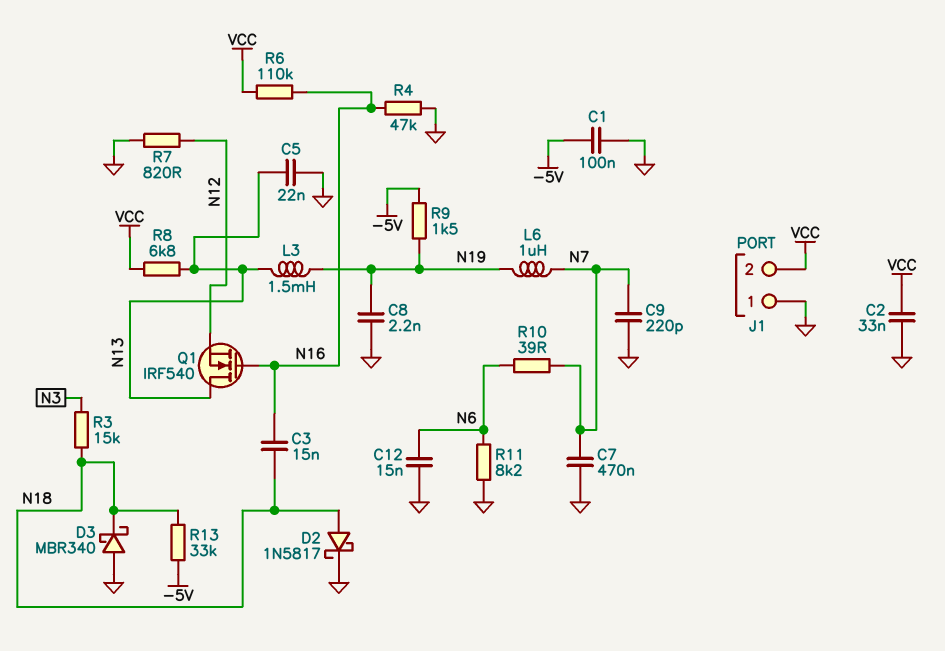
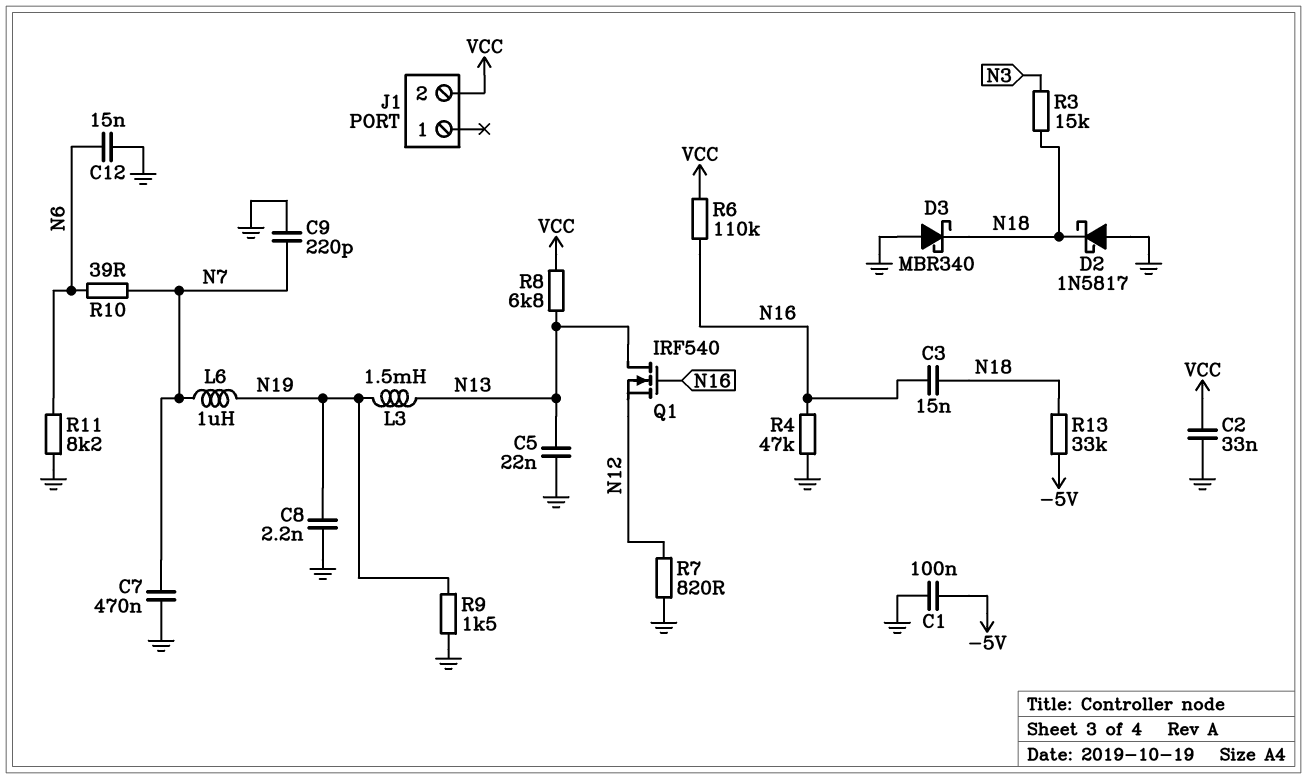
D2: schottky 1N5817 (A N18, K GND) -> schottky 1N5817 (A GND, K N18)
J1 pin 1: GND -> none
R9: 1.5k (-5V, N19) -> 1.5k (GND, N19)

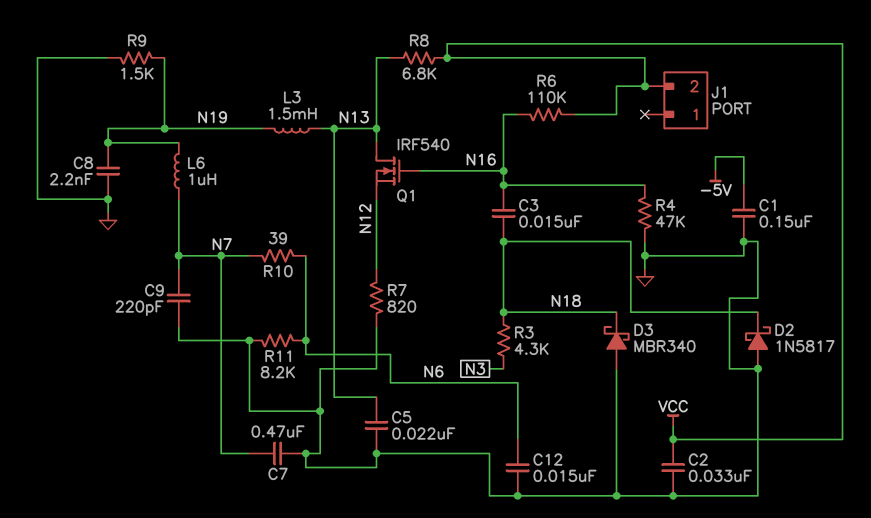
C1: 100nF (-5V, GND) -> 150nF (-5V, GND)
R3: 15k (N3, N18) -> 4.3k (N3, N18)
R13: 33k (-5V, N18) -> none

